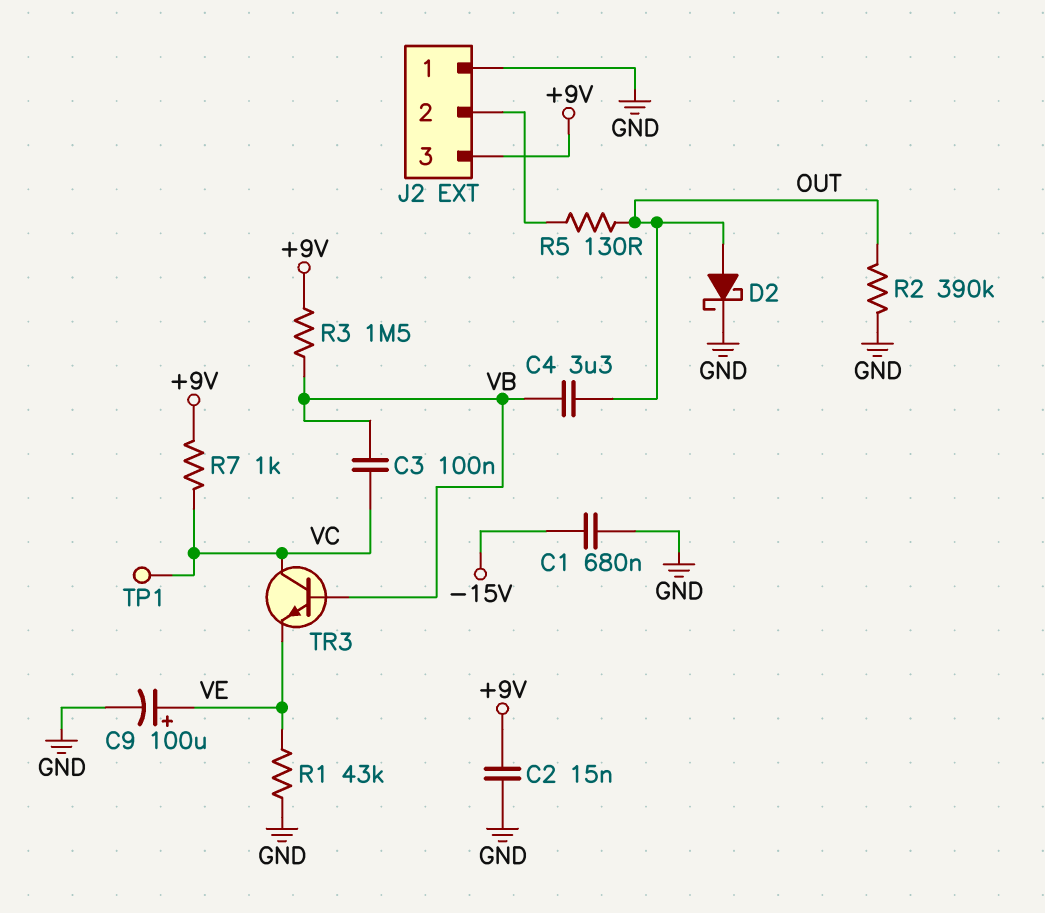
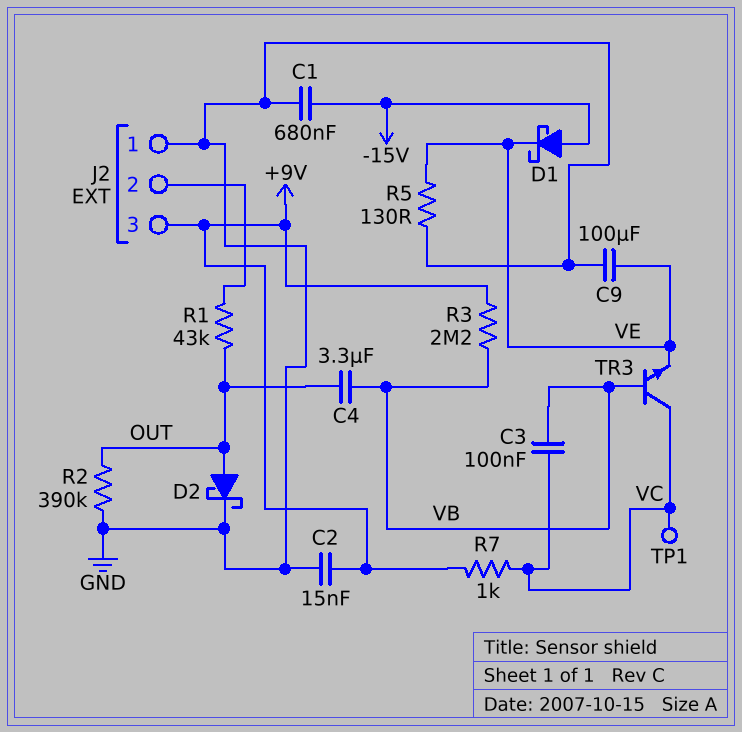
C9: 100uF (plus VE, minus GND) -> 100uF (GND, VE)
D1: none -> schottky (A -15V, K VE)
R1: 43k (GND, VE) -> 43k (J2/2, OUT)
R3: 1.5M (+9V, VB) -> 2.2M (+9V, VB)
R5: 130 (J2/2, OUT) -> 130 (GND, VE)

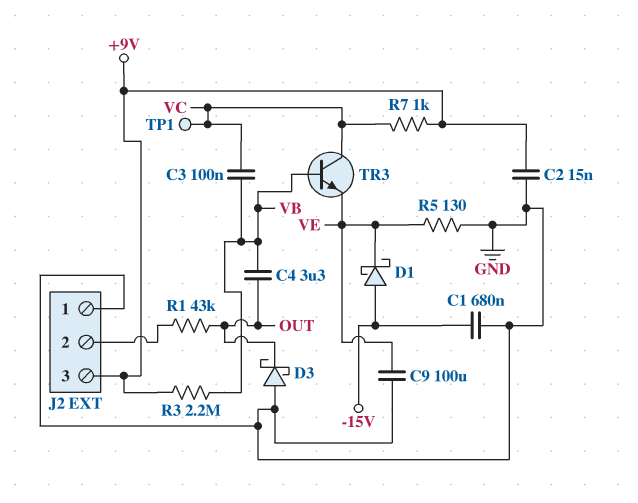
D2: schottky (A OUT, K GND) -> none
D3: none -> schottky (A GND, K OUT)
R2: 390k (GND, OUT) -> none

